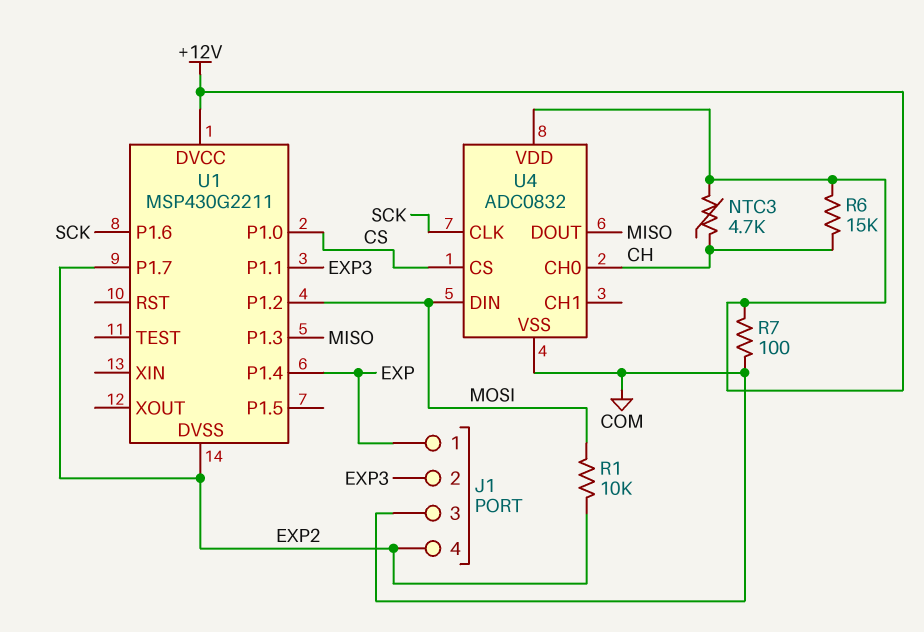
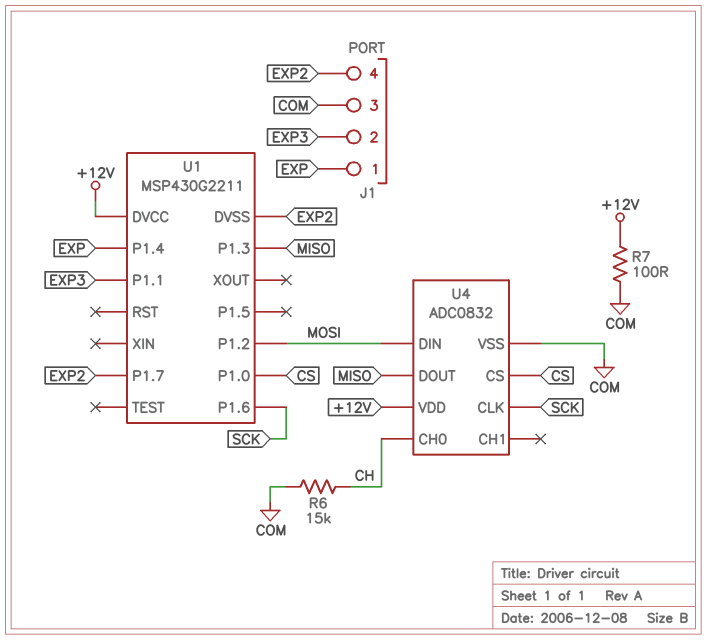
NTC3: 4.7k (+12V, CH) -> none
R1: 10k (EXP2, MOSI) -> none
R6: 15k (+12V, CH) -> 15k (CH, COM)

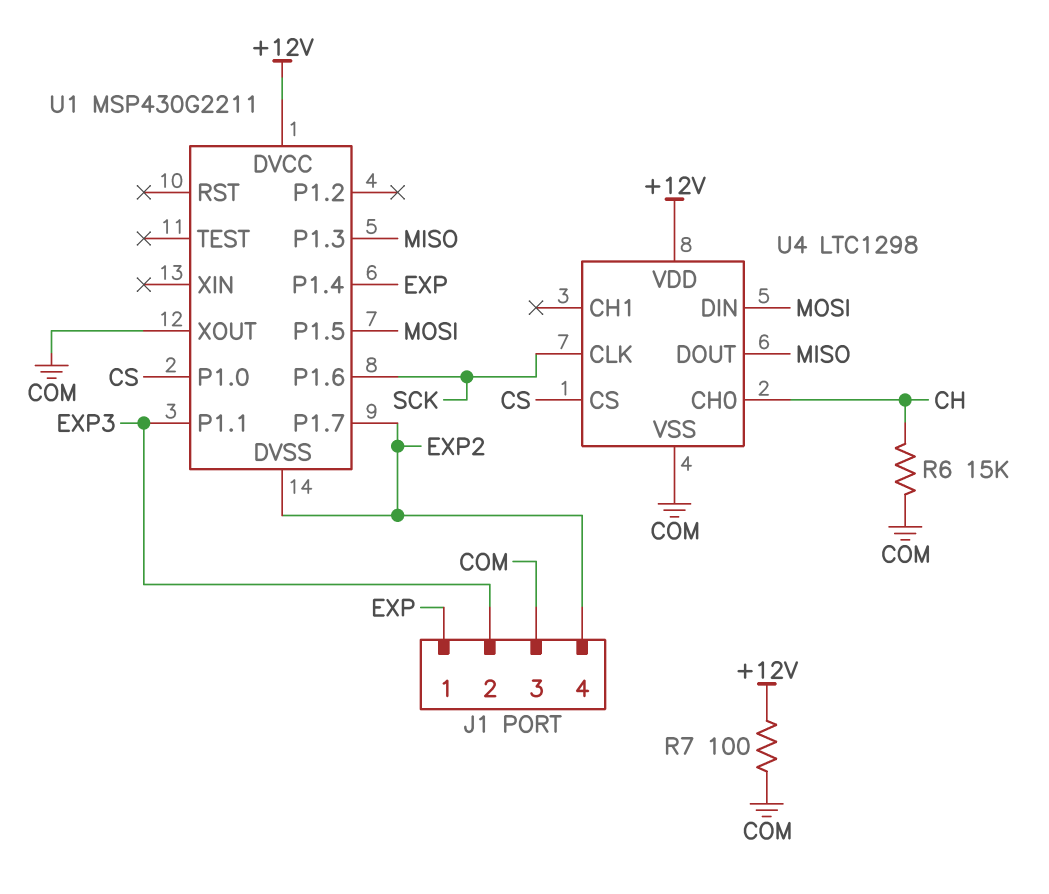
U1 pin P1.2: MOSI -> none
U1 pin P1.5: none -> MOSI
U1 pin XOUT: none -> COM
U4: ADC0832 -> LTC1298

